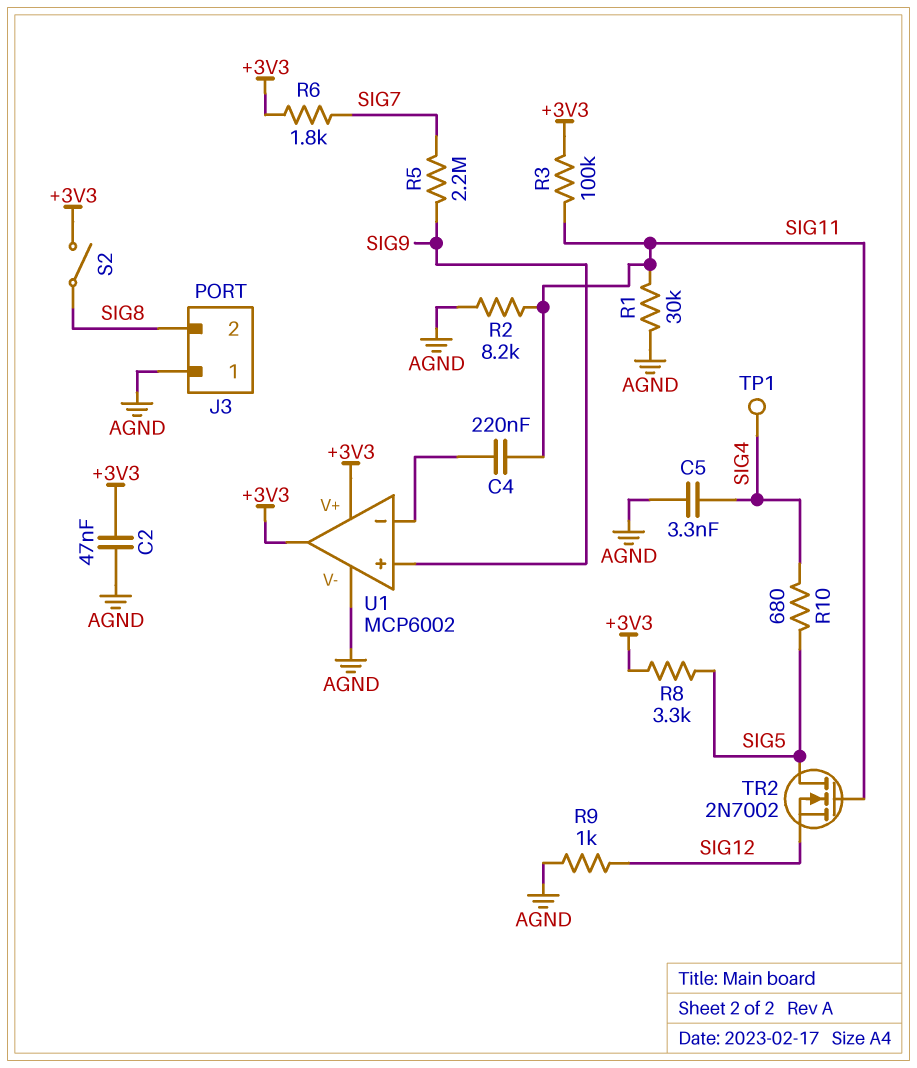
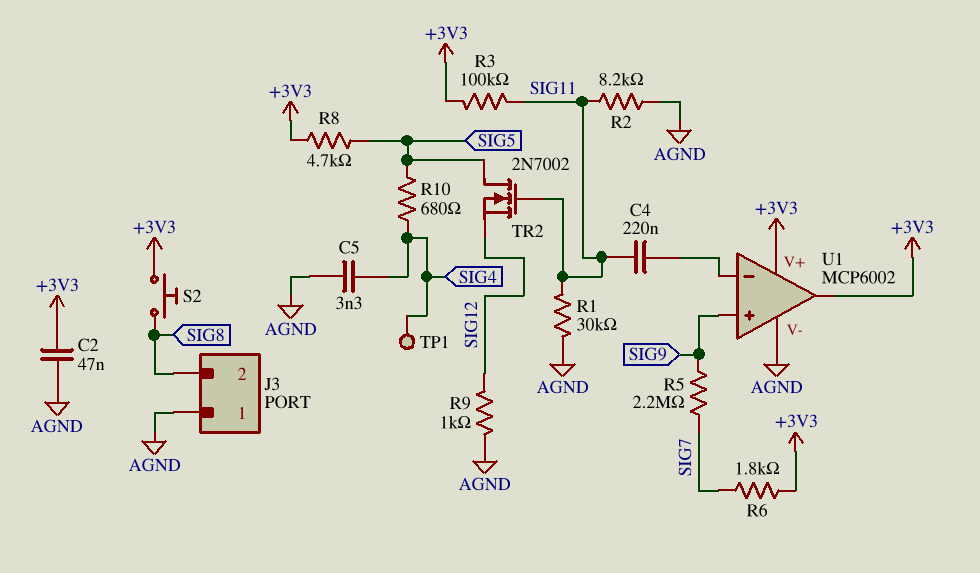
R8: 3.3k (+3V3, SIG5) -> 4.7k (+3V3, SIG5)
S2: switch (+3V3, SIG8) -> button (+3V3, SIG8)

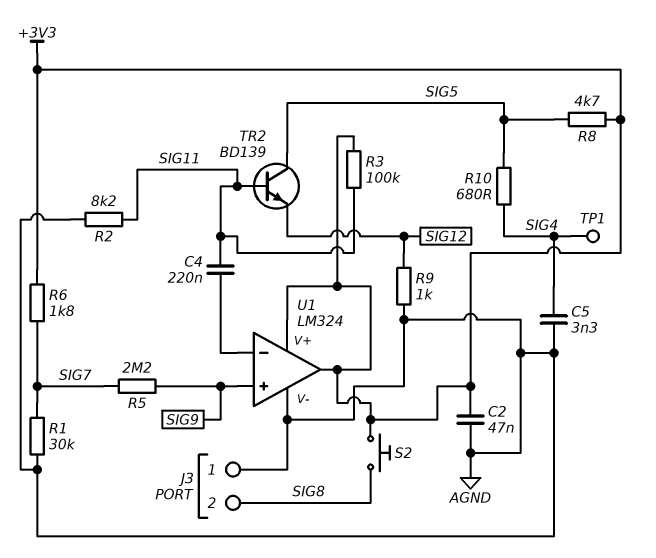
R1: 30k (AGND, SIG11) -> 30k (AGND, SIG7)
TR2: NMOS 2N7002 (G SIG11, D SIG5, S SIG12) -> NPN BD139 (B SIG11, C SIG5, E SIG12)
U1: MCP6002 -> LM324

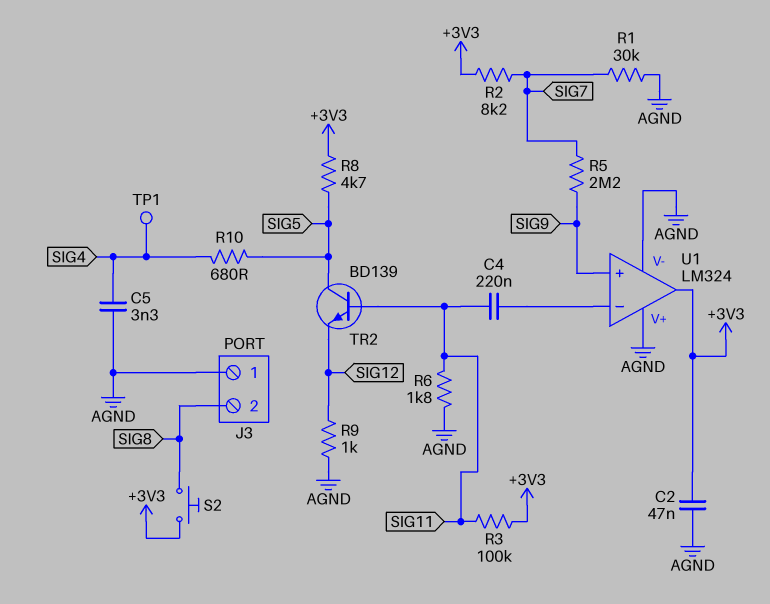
R2: 8.2k (AGND, SIG11) -> 8.2k (+3V3, SIG7)
R6: 1.8k (+3V3, SIG7) -> 1.8k (AGND, SIG11)
U1 pin V+: +3V3 -> AGND

